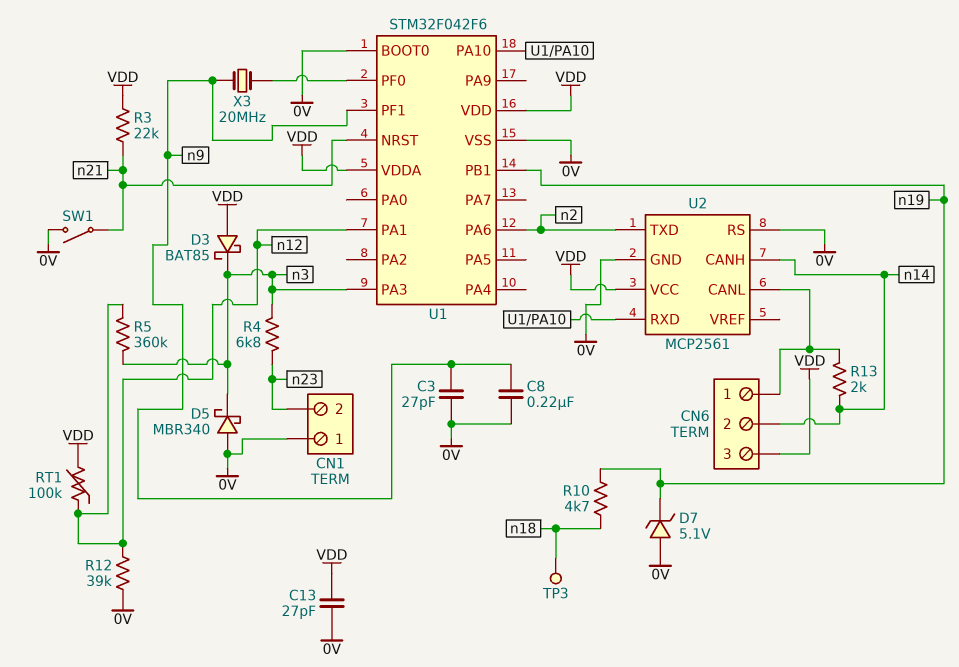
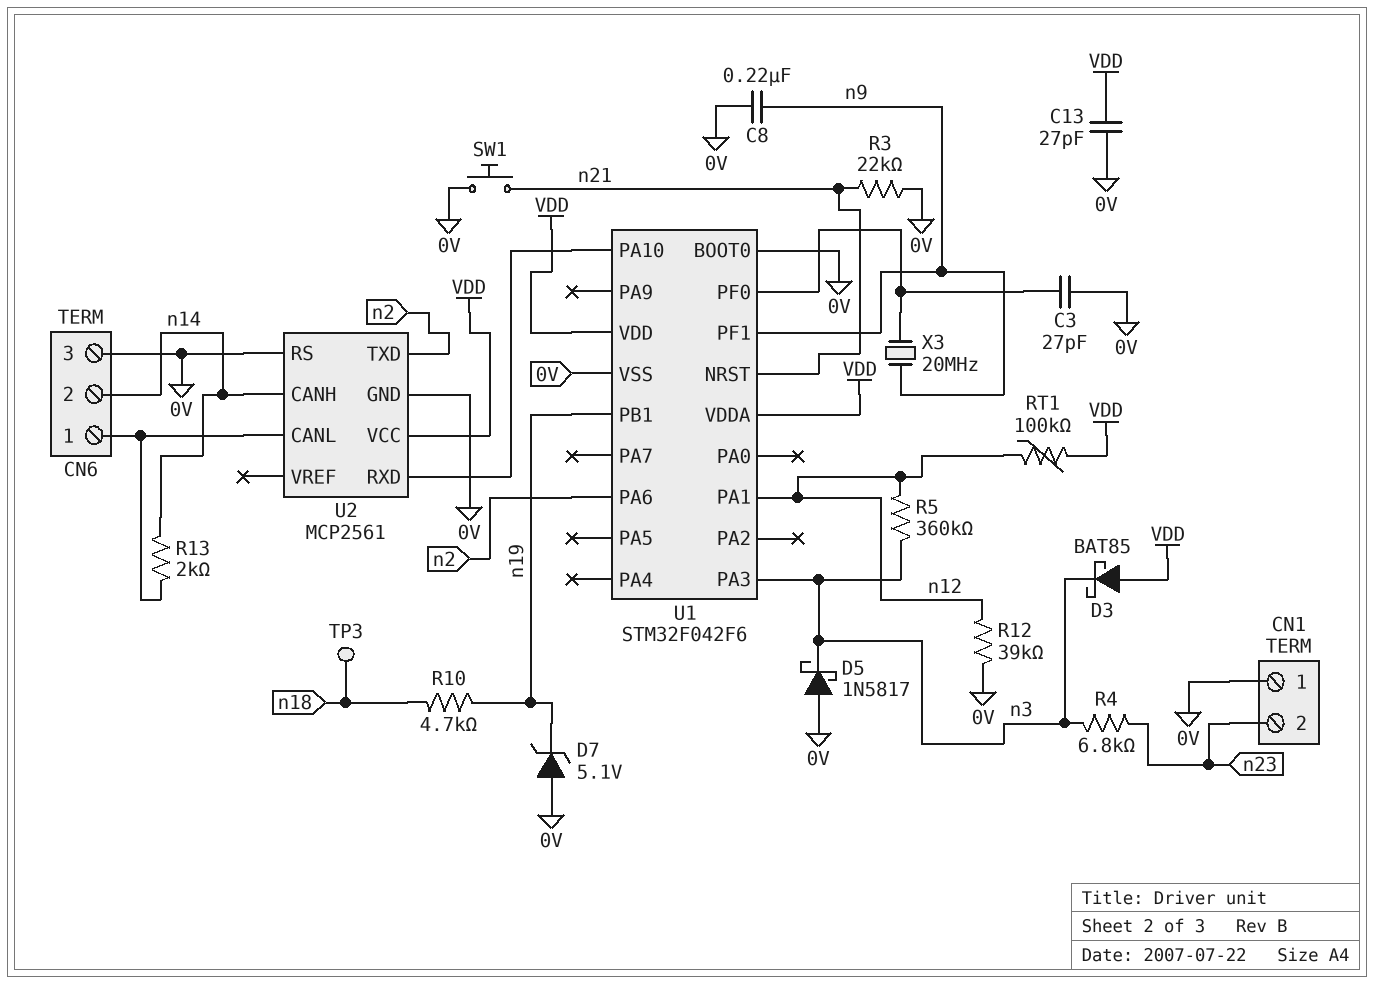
C3: 27pF (0V, n9) -> 27pF (0V, U1/PF0)
CN6 pin 3: VDD -> 0V
D5: schottky MBR340 (A 0V, K n3) -> schottky 1N5817 (A 0V, K n3)
R3: 22k (VDD, n21) -> 22k (0V, n21)
SW1: switch (0V, n21) -> button (0V, n21)

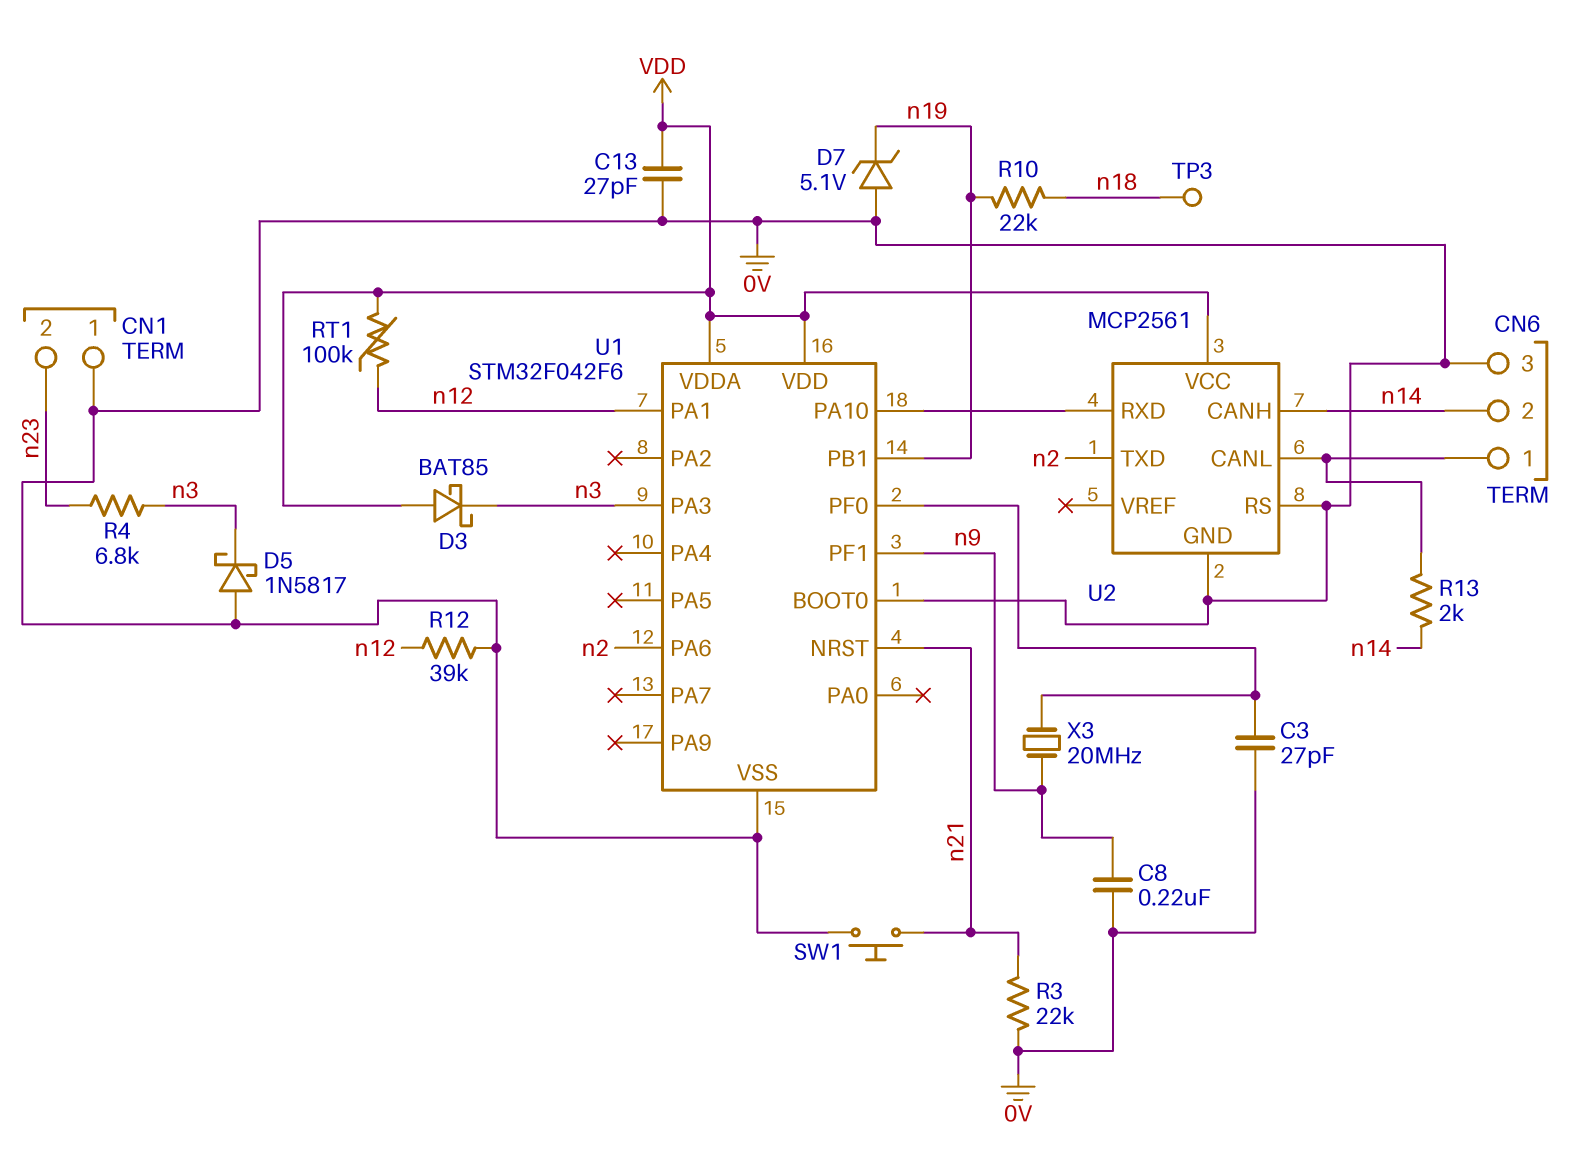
R5: 360k (n3, n12) -> none
R10: 4.7k (n18, n19) -> 22k (n18, n19)

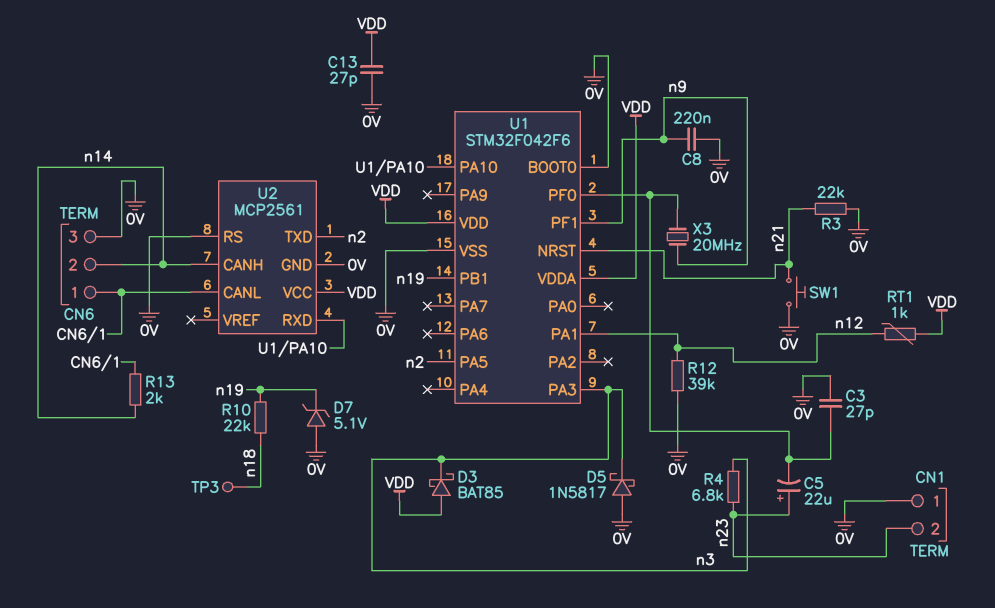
C5: none -> 22uF (plus n23, minus U1/PF0)
RT1: 100k (VDD, n12) -> 1k (VDD, n12)
U1 pin PA5: none -> n2
U1 pin PA6: n2 -> none

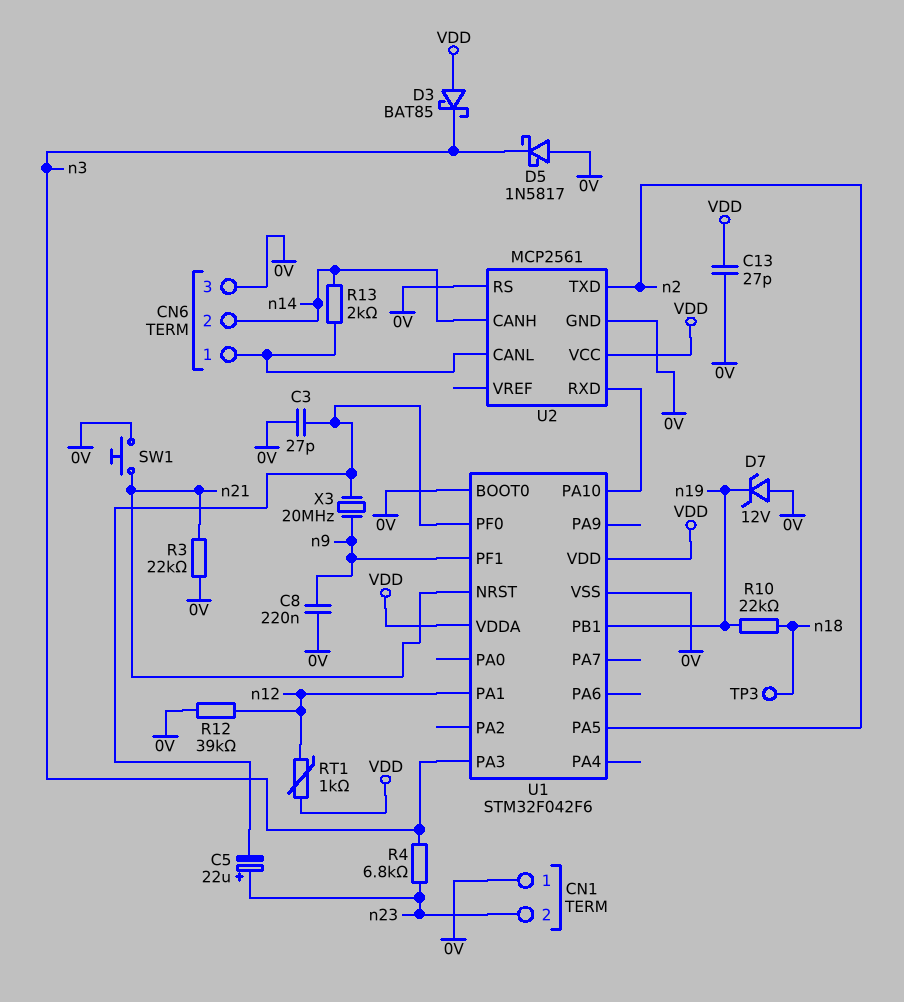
D7: zener 5.1V (A 0V, K n19) -> zener 12V (A 0V, K n19)

